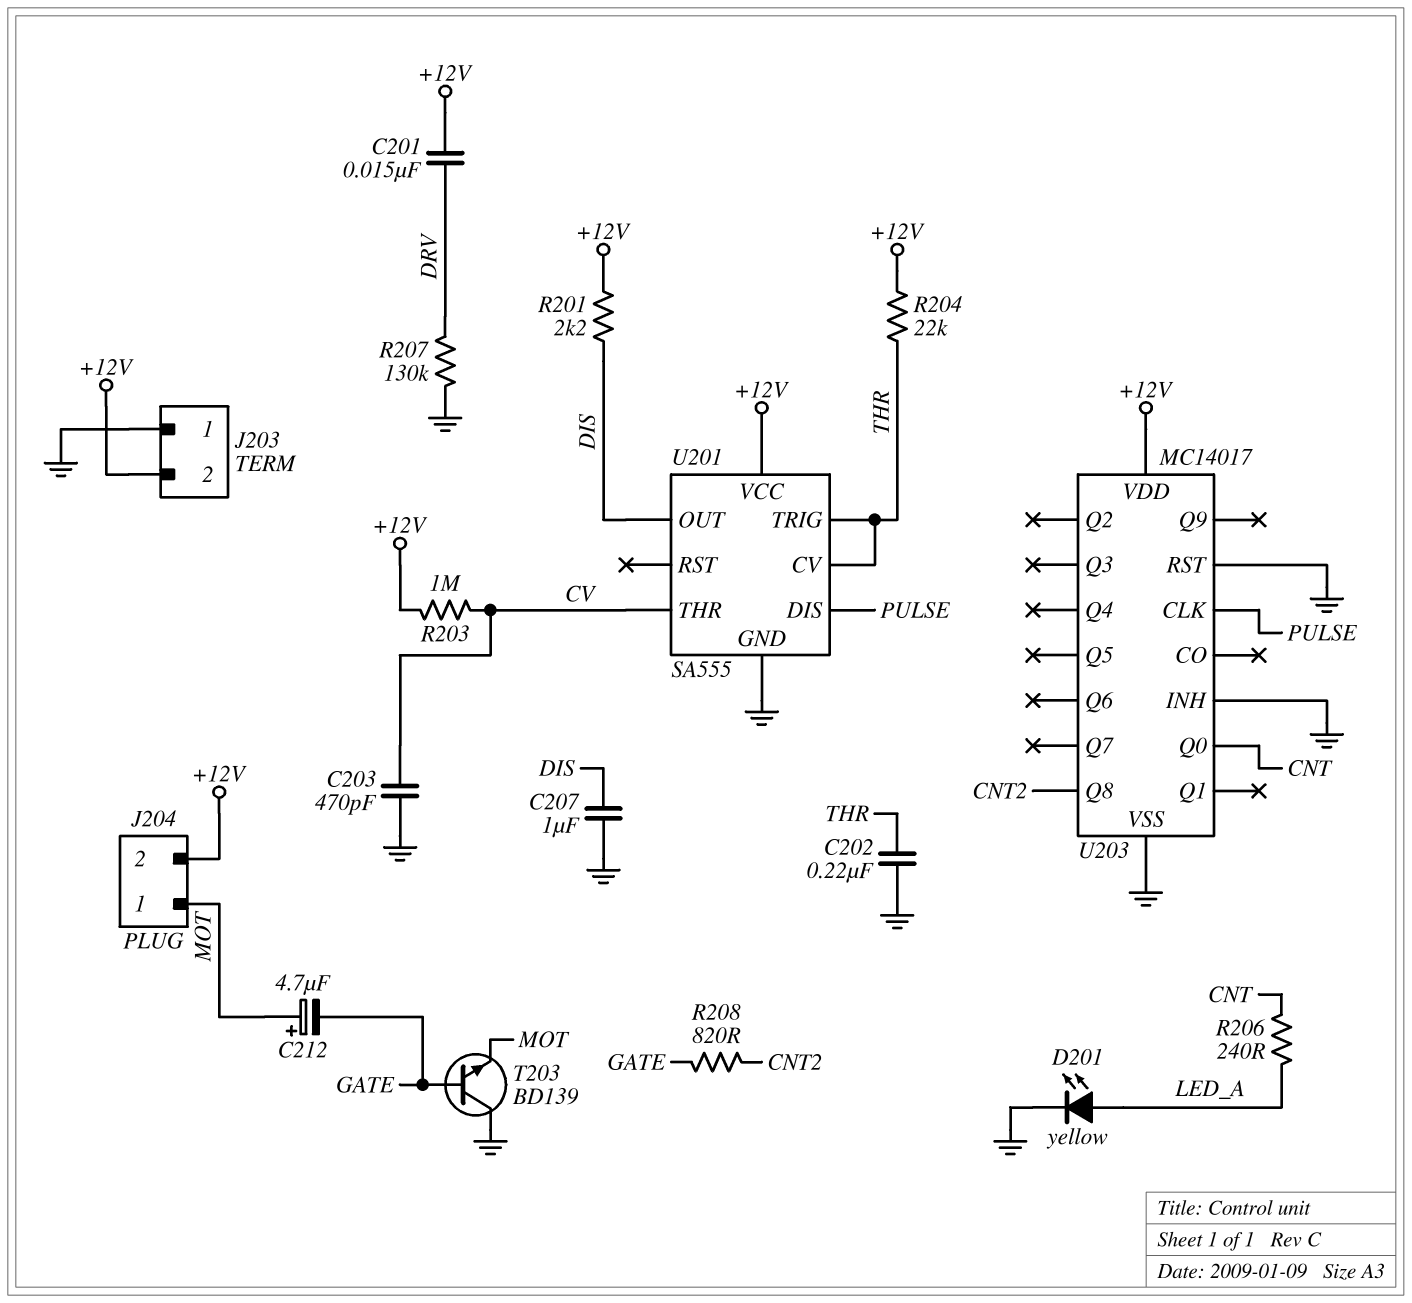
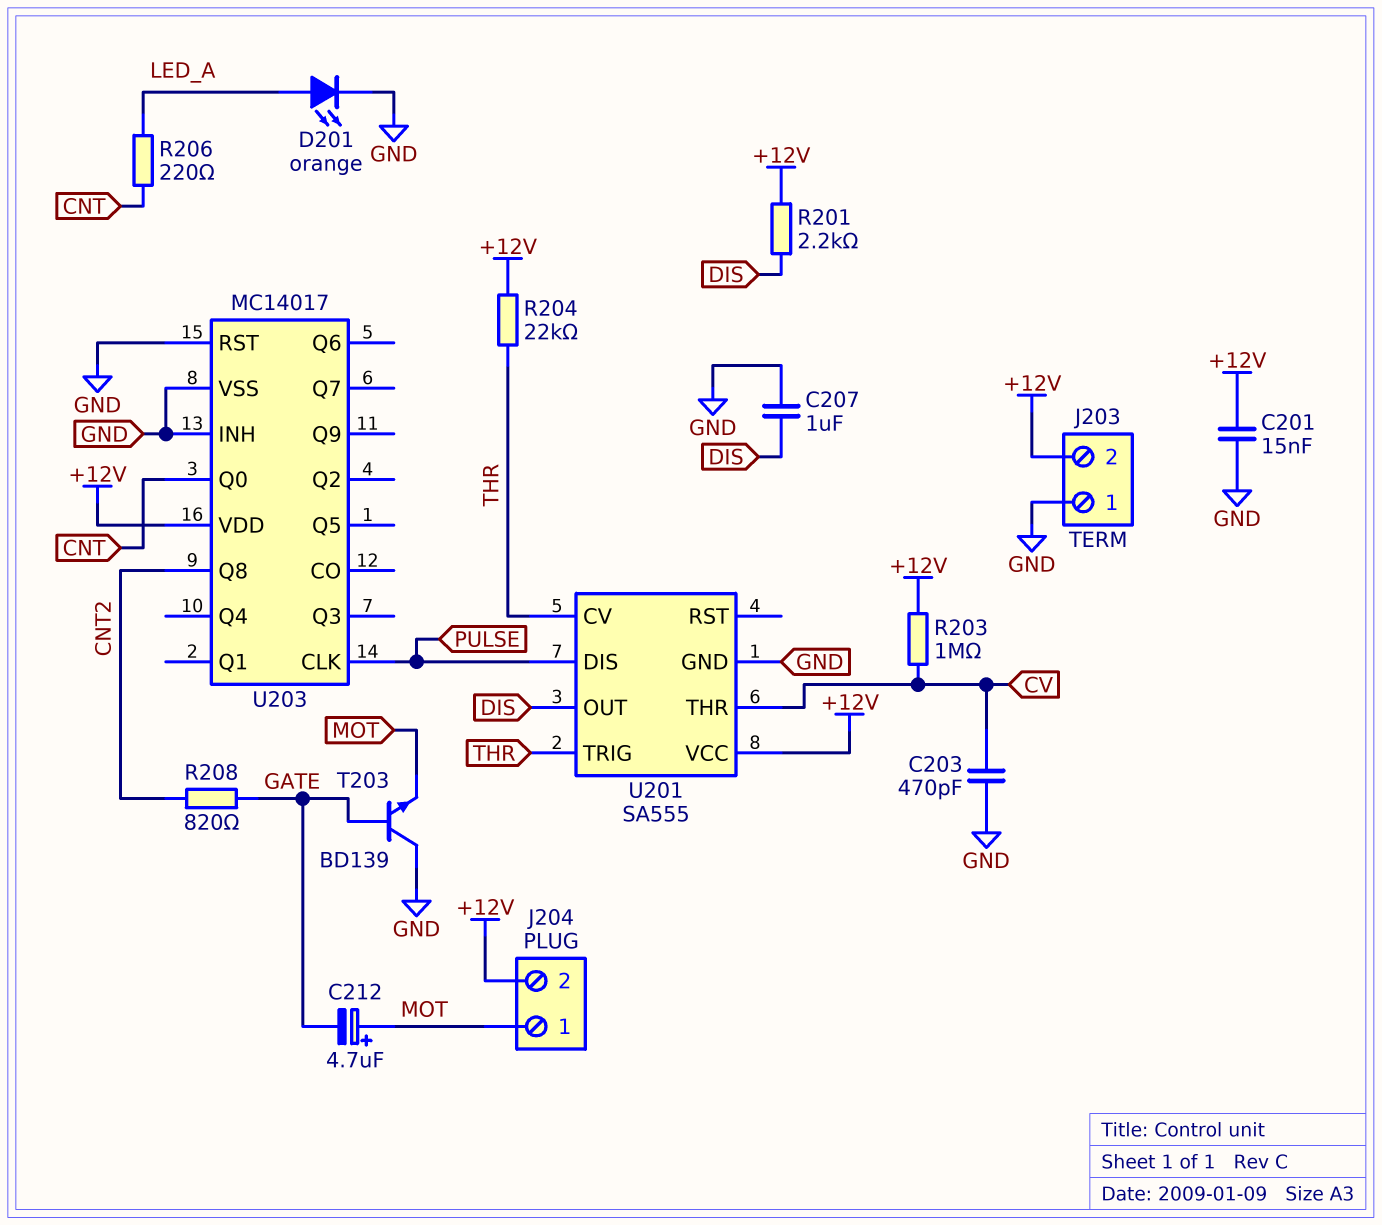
C201: 15nF (+12V, DRV) -> 15nF (+12V, GND)
C202: 220nF (GND, THR) -> none
D201: LED yellow (A LED_A, K GND) -> LED orange (A LED_A, K GND)
R206: 240 (CNT, LED_A) -> 220 (CNT, LED_A)
R207: 130k (DRV, GND) -> none

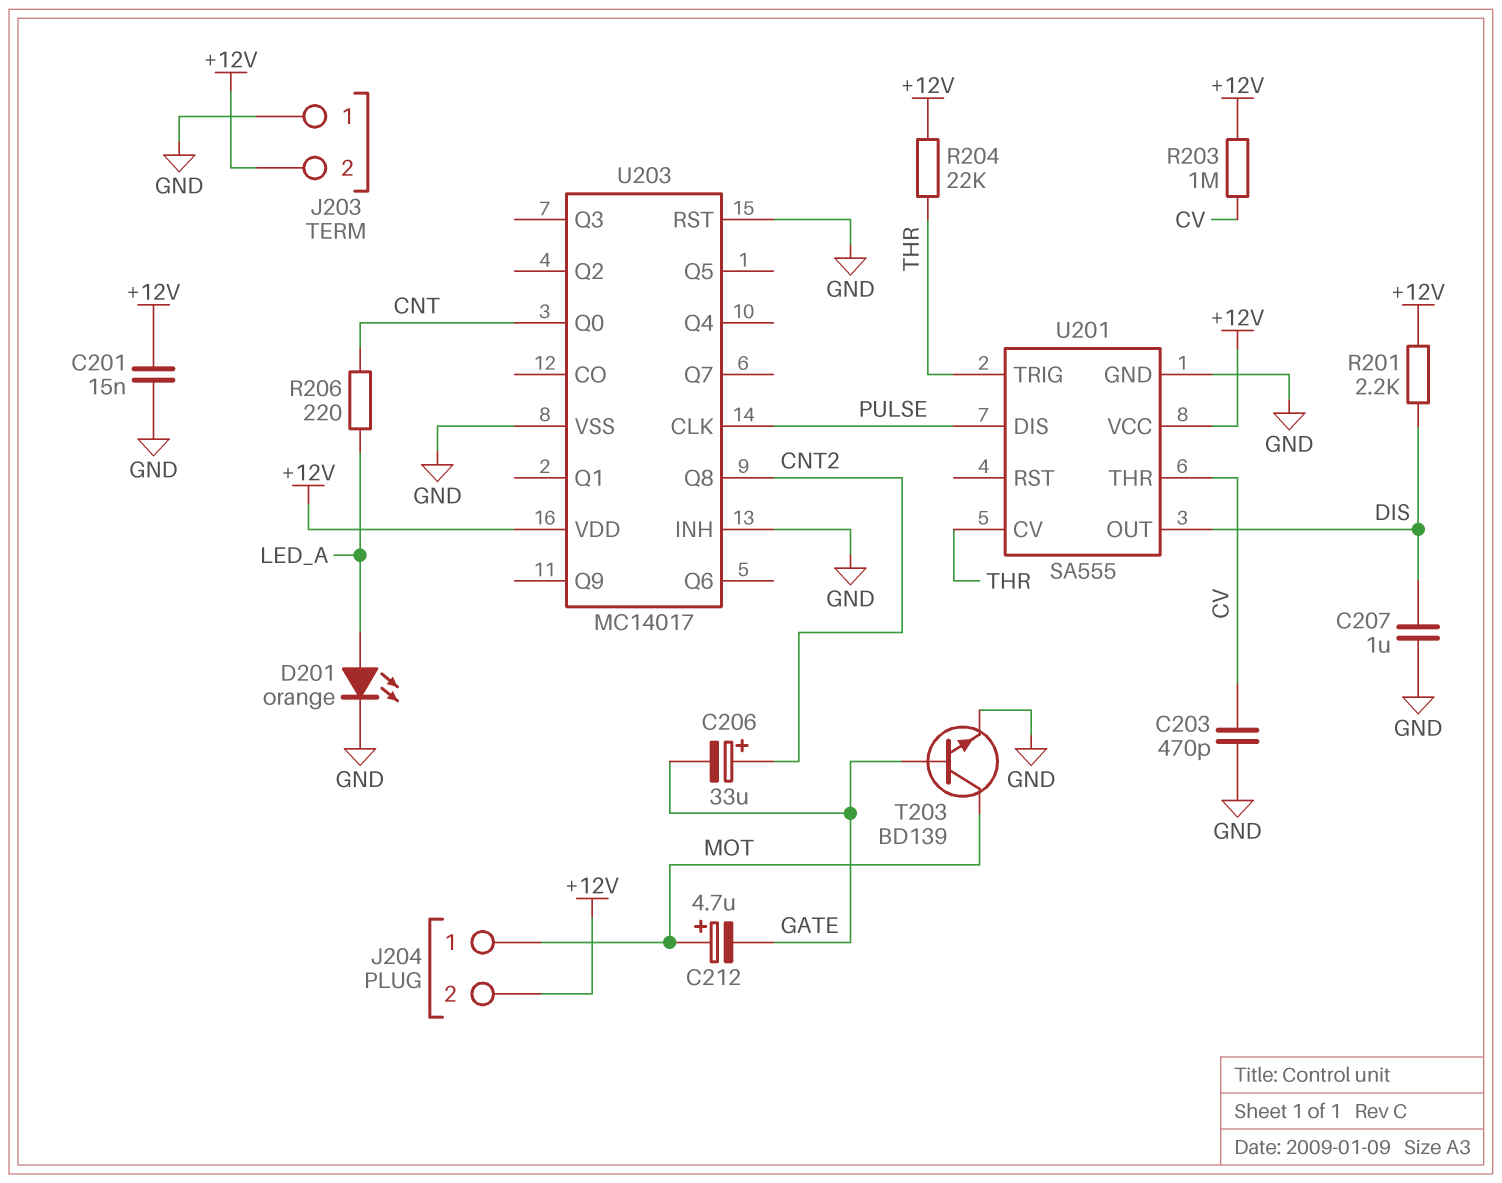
C206: none -> 33uF (plus CNT2, minus GATE)
R208: 820 (CNT2, GATE) -> none
T203: NPN BD139 (B GATE, C GND, E MOT) -> NPN BD139 (B GATE, C MOT, E GND)

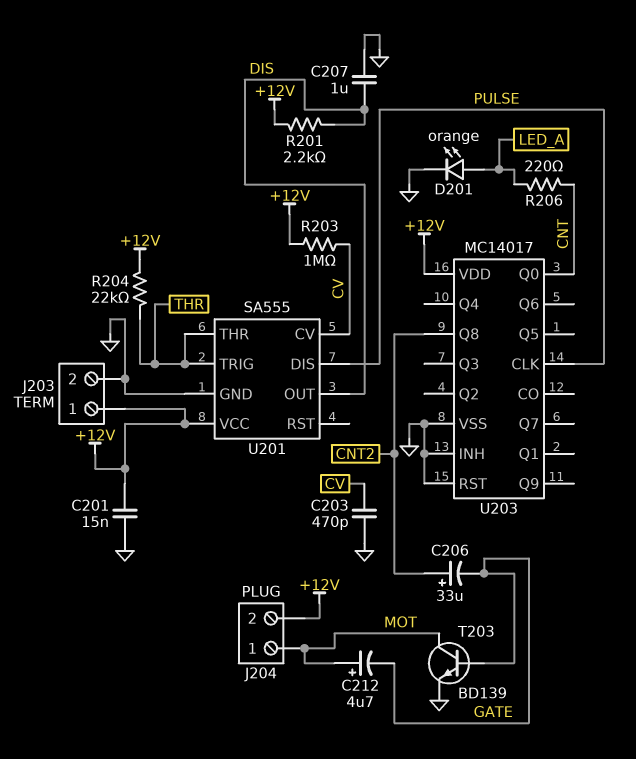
J203 pin 1: GND -> +12V
J203 pin 2: +12V -> GND
U201 pin CV: THR -> CV
U201 pin THR: CV -> THR

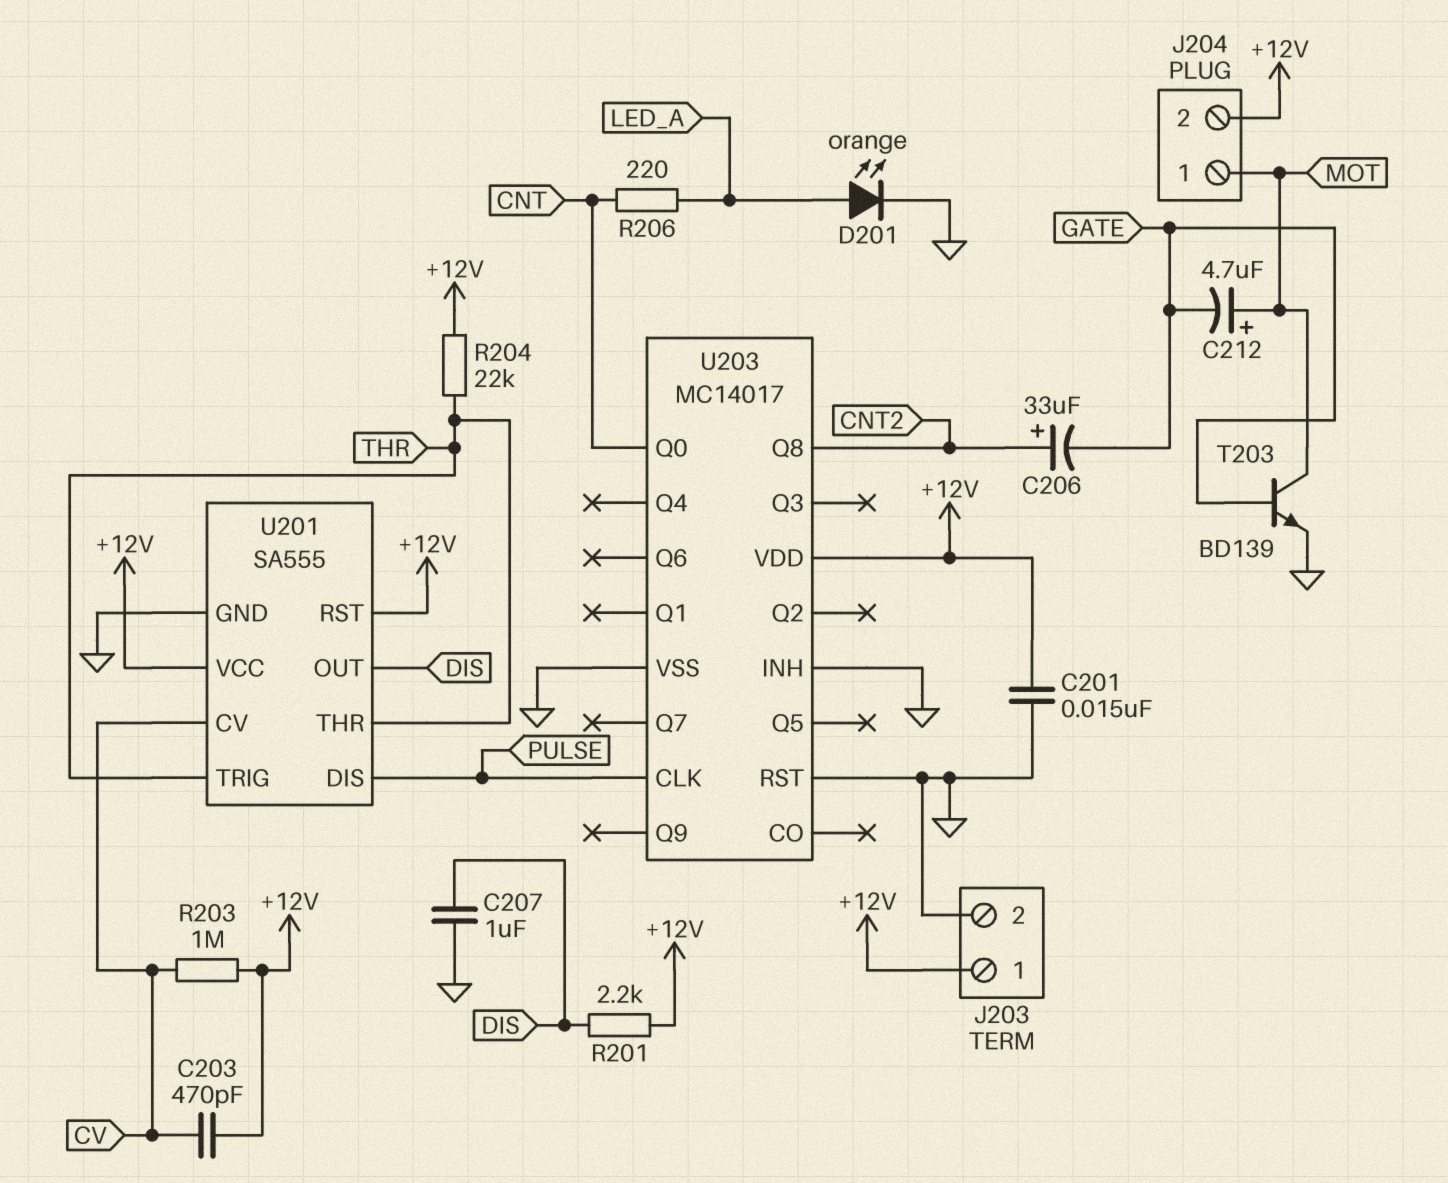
C203: 470pF (CV, GND) -> 470pF (+12V, CV)
U201 pin RST: none -> +12V

